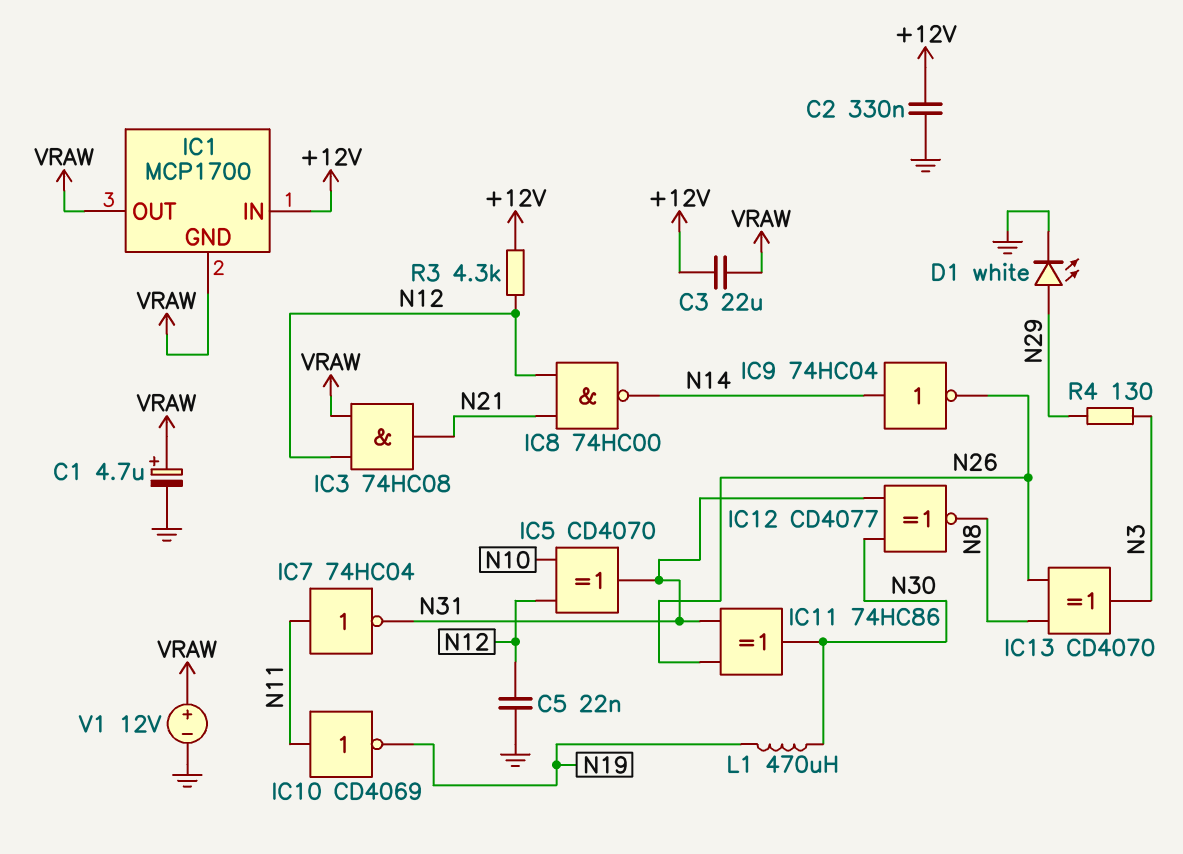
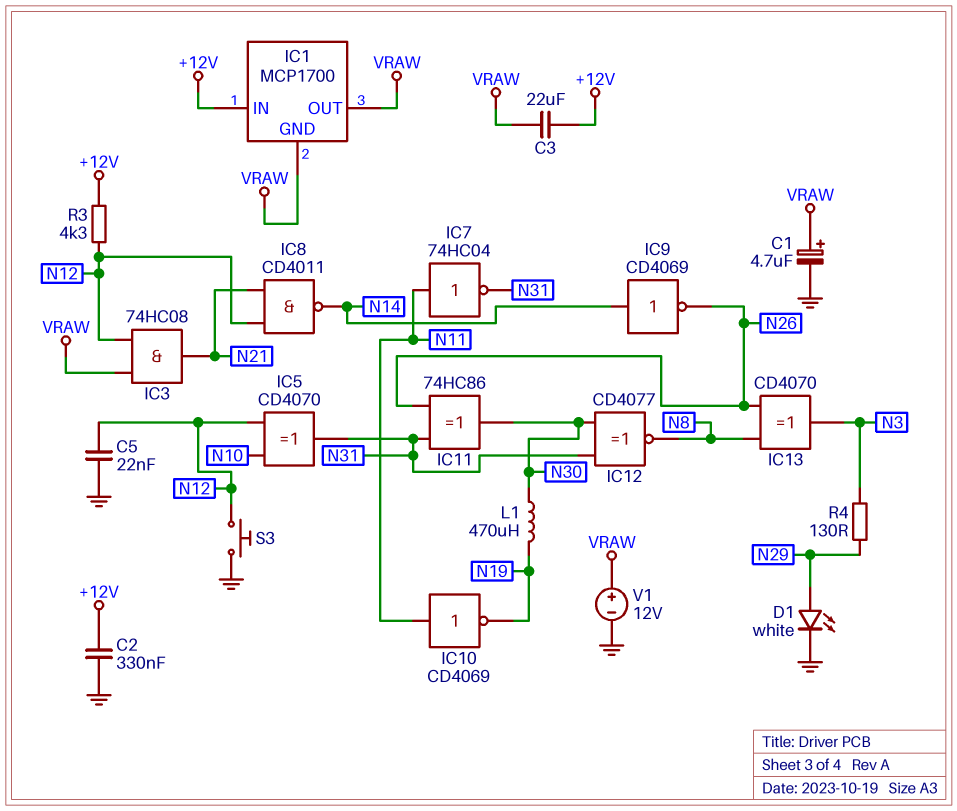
IC8: NAND 74HC00 (in N12, in N21, out N14) -> NAND CD4011 (in N12, in N21, out N14)
IC9: NOT 74HC04 (in N14, out N26) -> NOT CD4069 (in N14, out N26)
S3: none -> button (GND, N12)

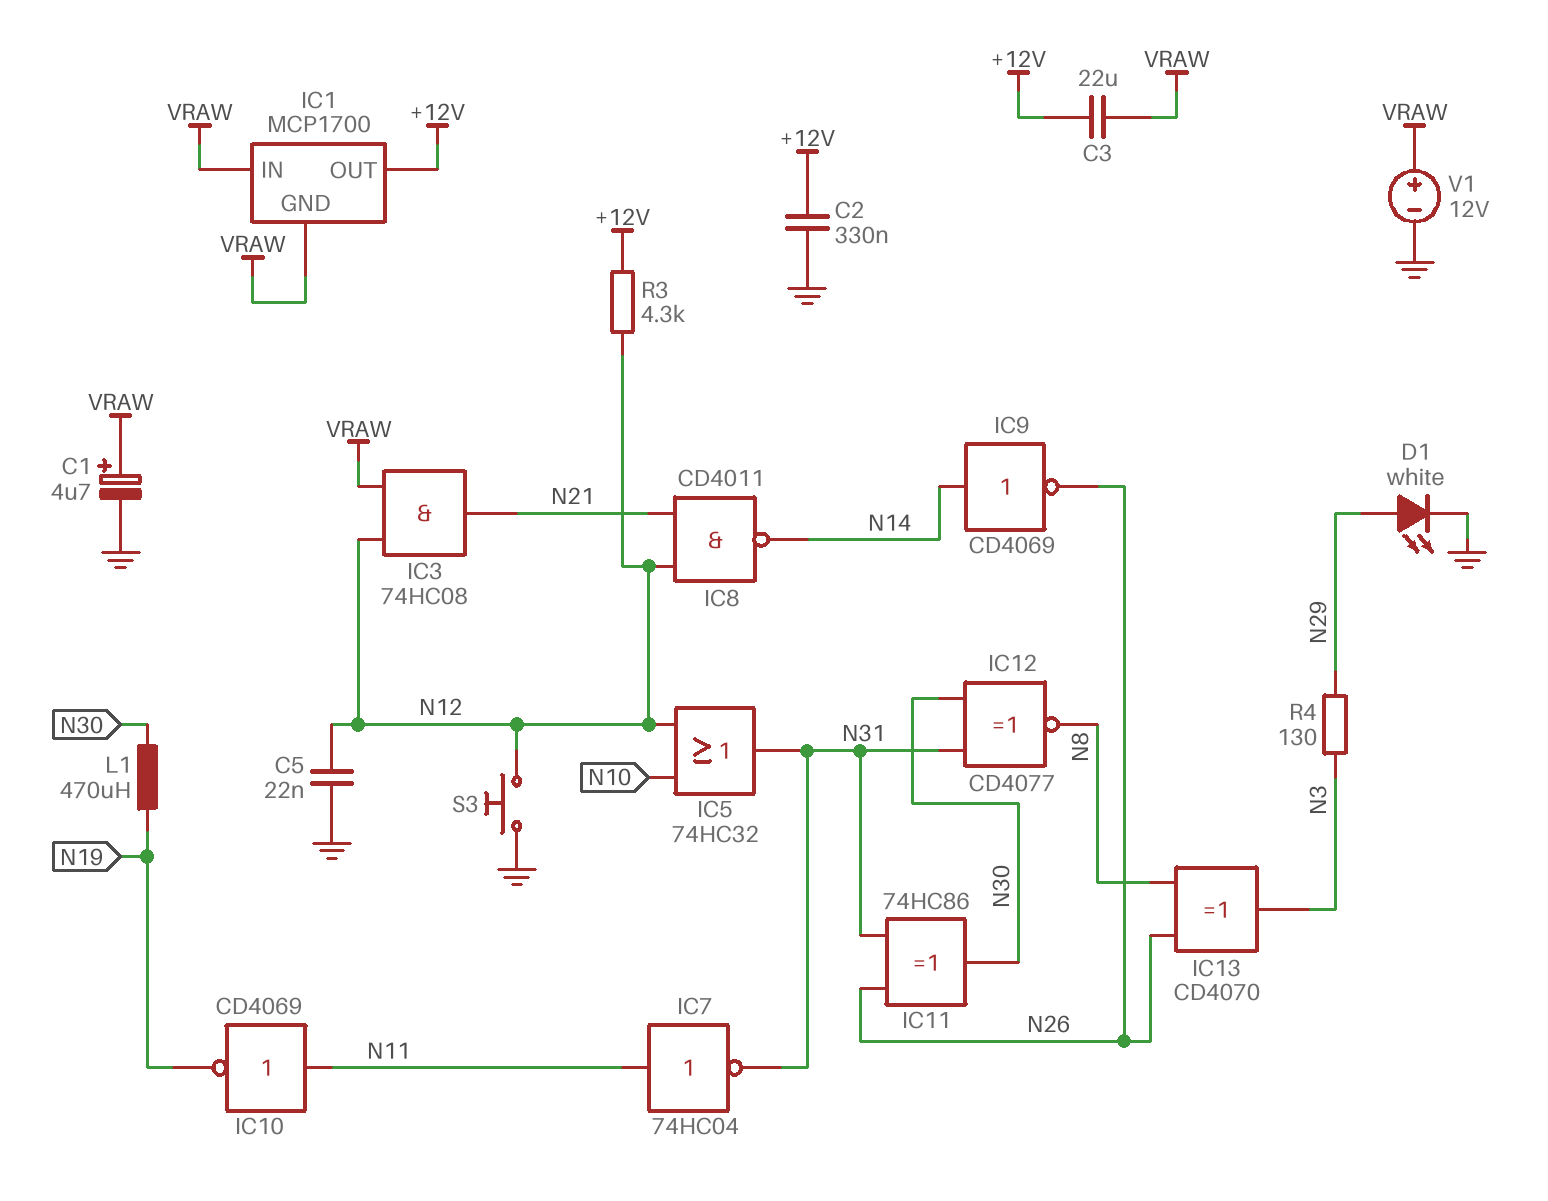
IC1 pin IN: +12V -> VRAW
IC1 pin OUT: VRAW -> +12V
IC5: XOR CD4070 (in N10, in N12, out N31) -> OR 74HC32 (in N10, in N12, out N31)

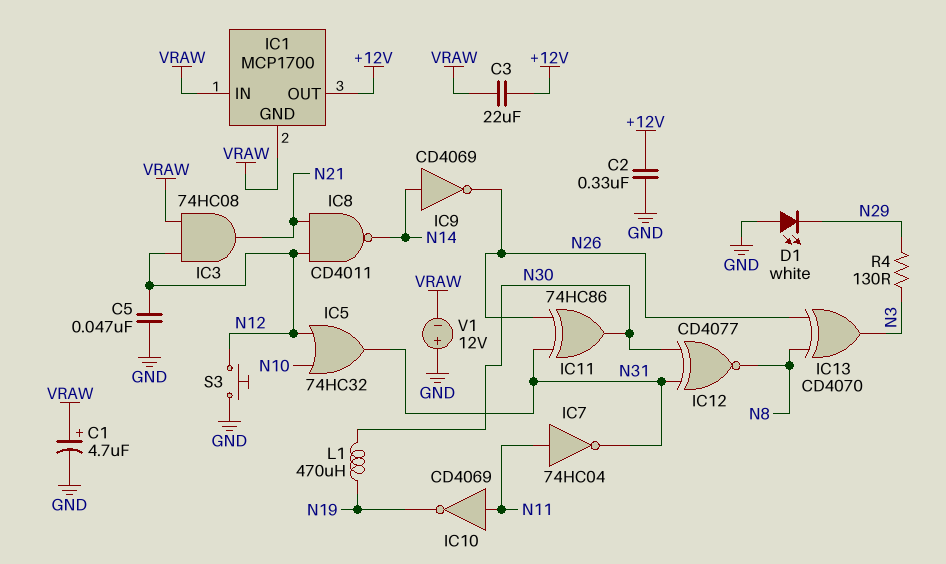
C5: 22nF (GND, N12) -> 47nF (GND, N12)
D1: LED white (A N29, K GND) -> LED white (A GND, K N29)
R3: 4.3k (+12V, N12) -> none
V1: 12V (plus VRAW, minus GND) -> 12V (plus GND, minus VRAW)

